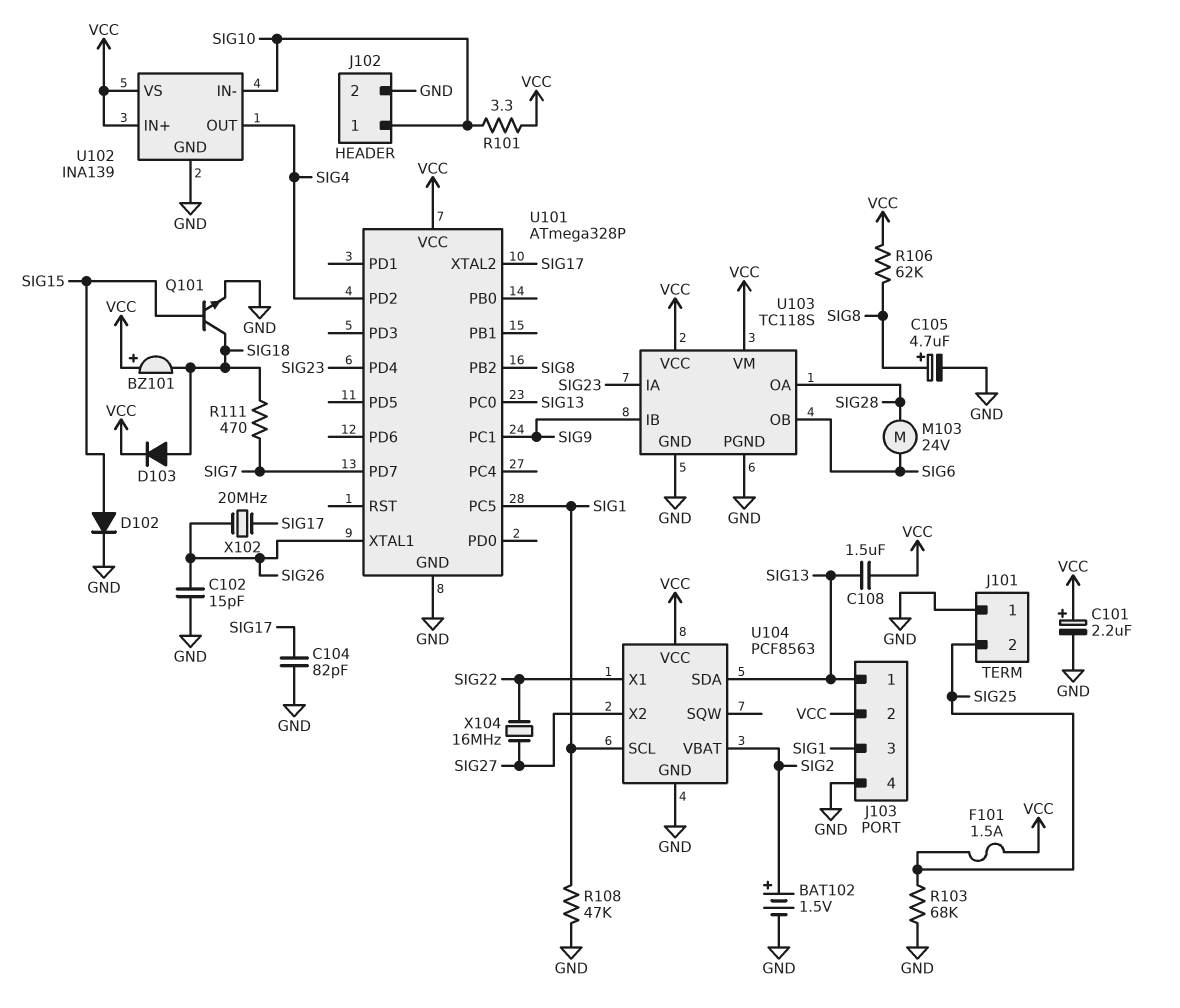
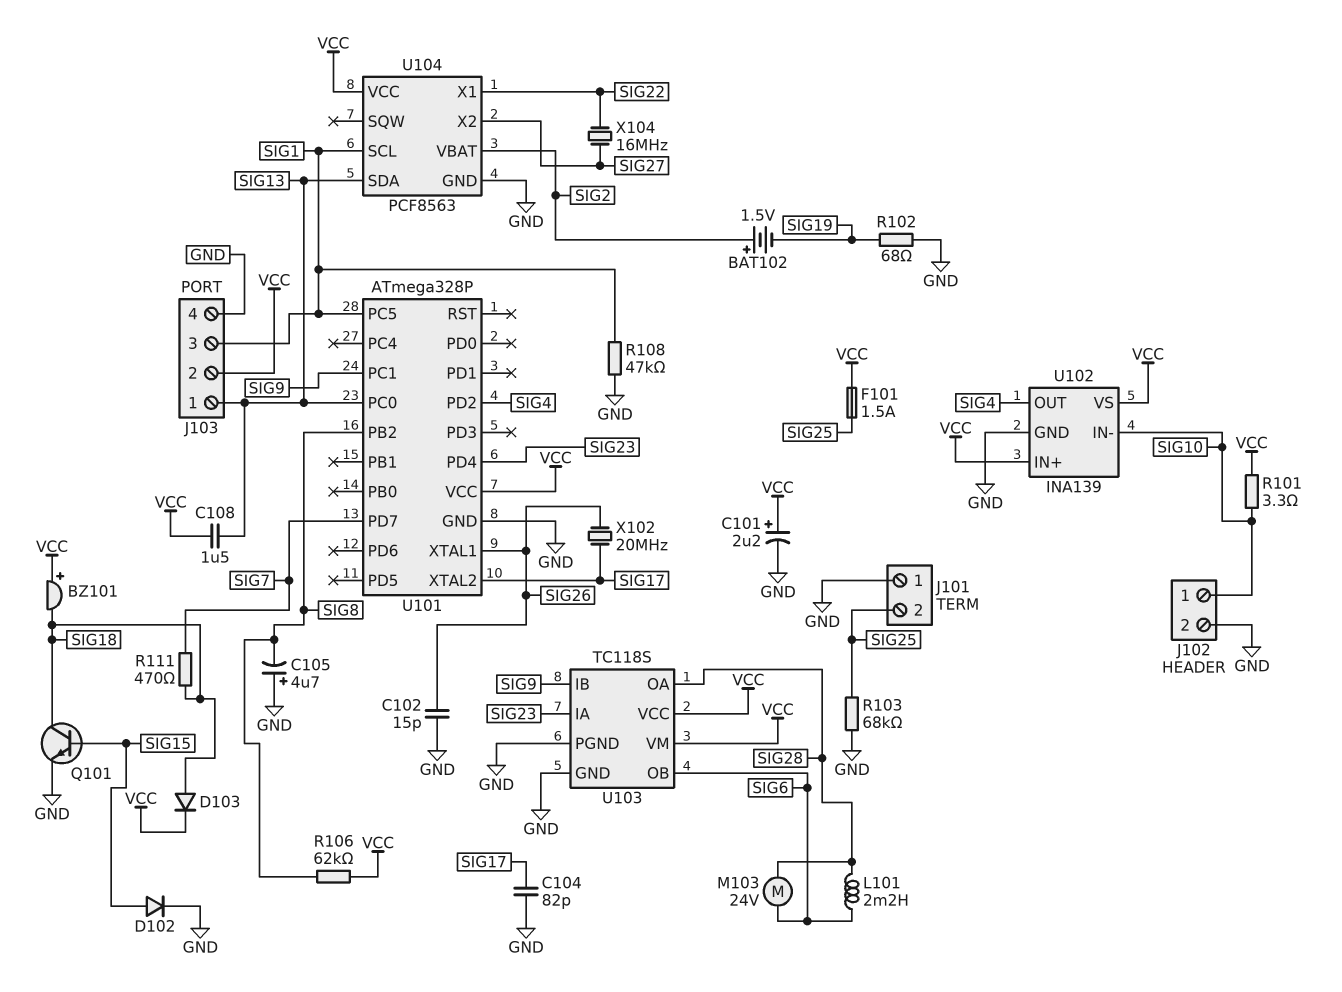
BAT102: 1.5V (plus SIG2, minus GND) -> 1.5V (plus SIG2, minus SIG19)
C105: 4.7uF (plus SIG8, minus GND) -> 4.7uF (plus GND, minus SIG8)
L101: none -> 2.2mH (SIG6, SIG28)
R102: none -> 68 (GND, SIG19)

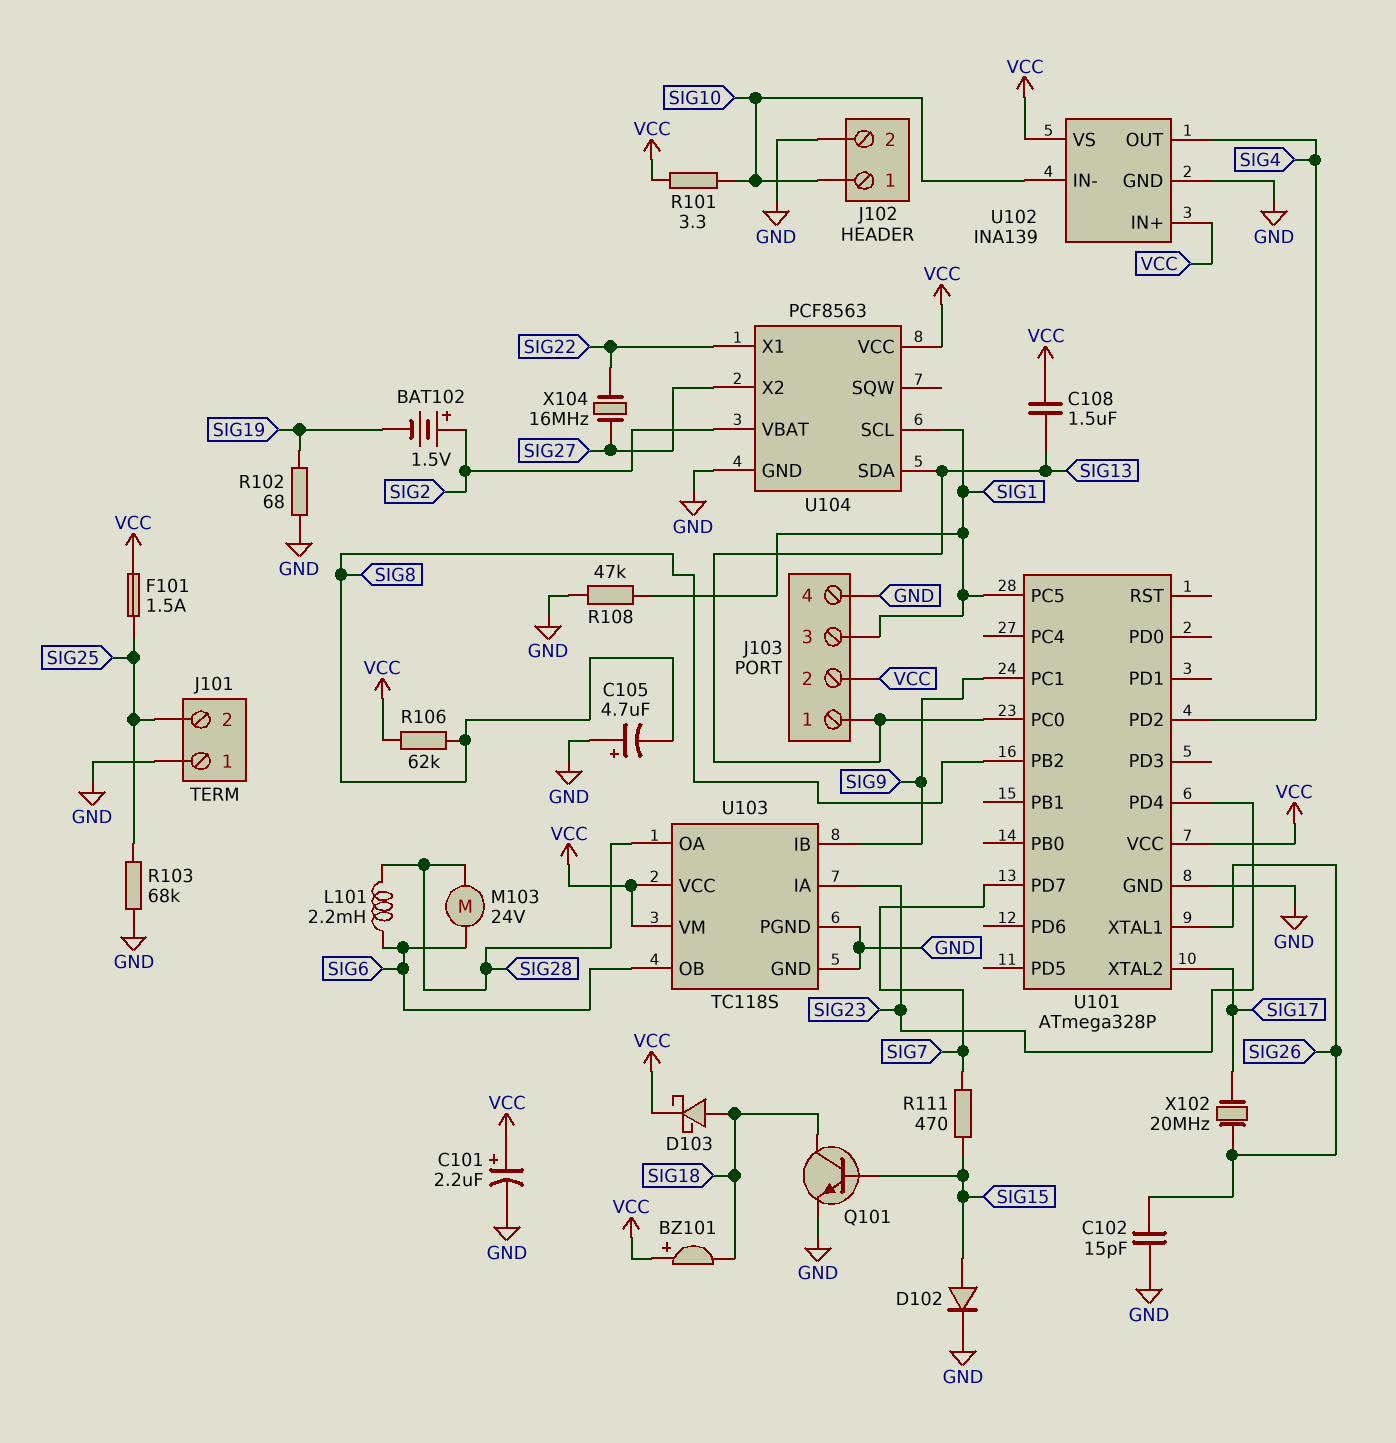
C104: 82pF (GND, SIG17) -> none
D103: diode (A SIG18, K VCC) -> schottky (A SIG18, K VCC)
R111: 470 (SIG7, SIG18) -> 470 (SIG7, SIG15)

